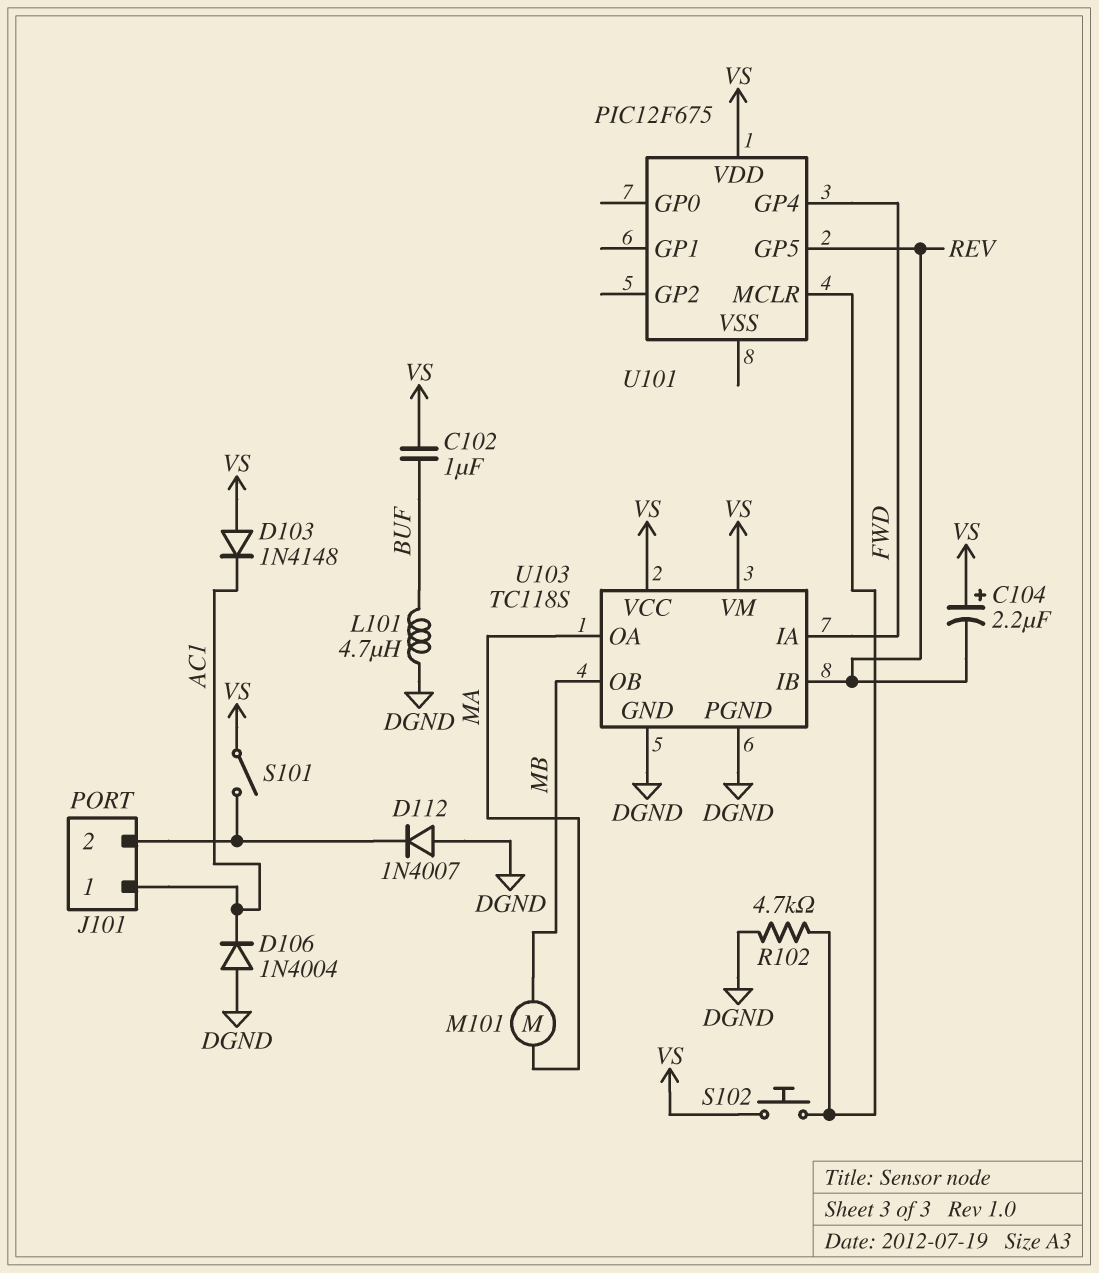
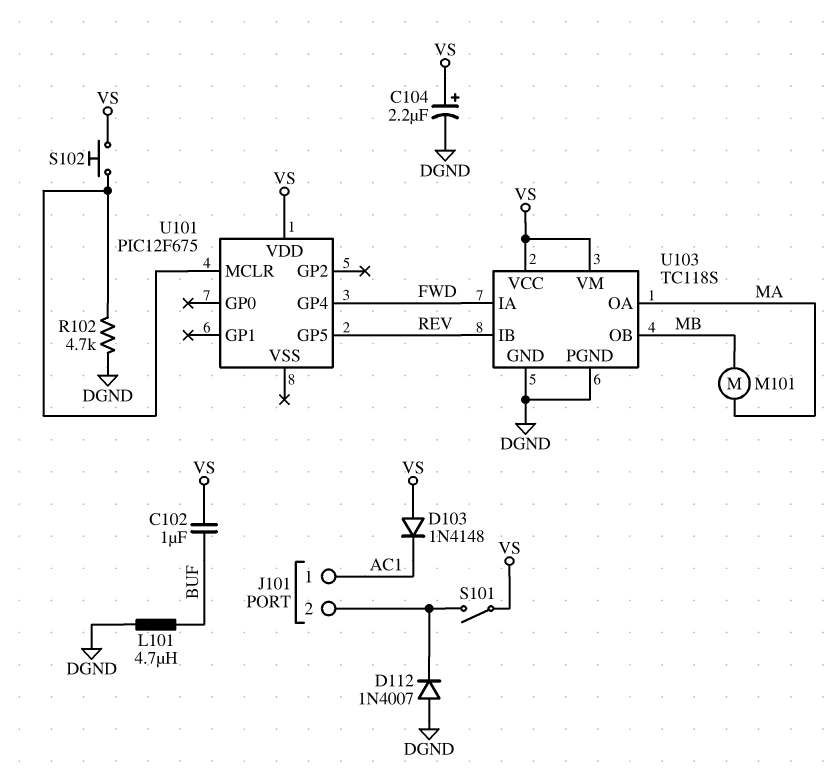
C104: 2.2uF (plus VS, minus REV) -> 2.2uF (plus VS, minus DGND)
D106: diode 1N4004 (A DGND, K AC1) -> none

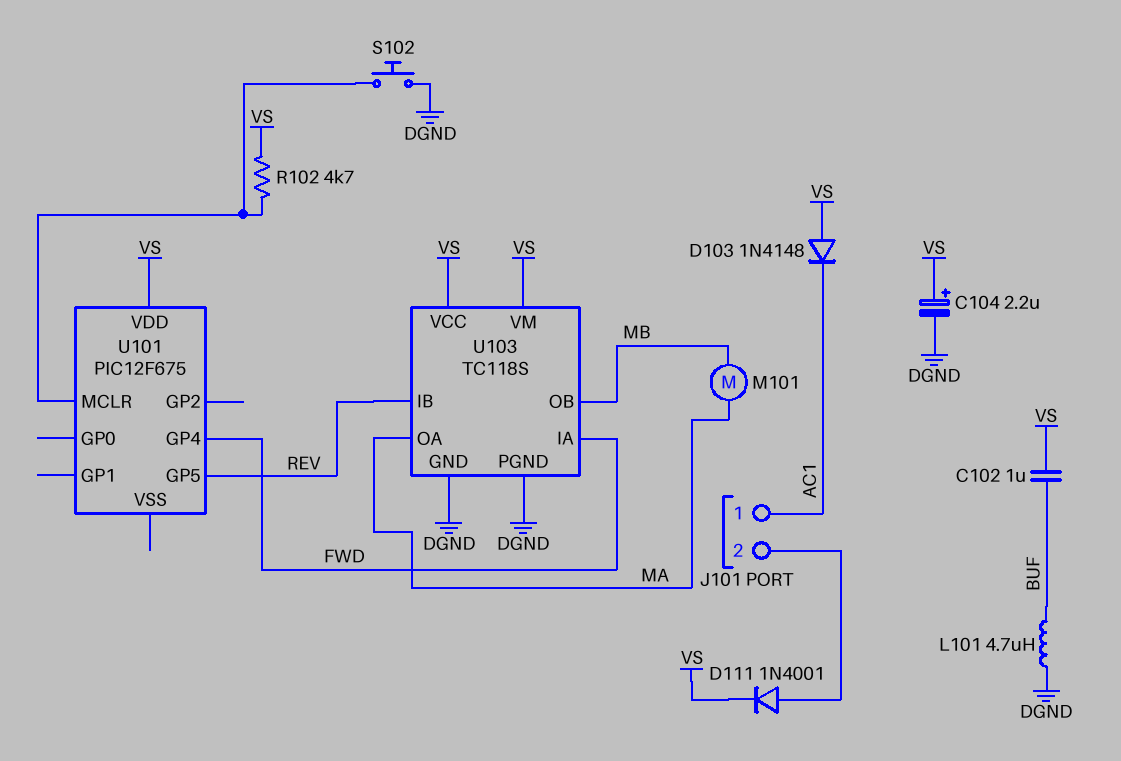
D111: none -> diode 1N4001 (A J101/2, K VS)
D112: diode 1N4007 (A DGND, K J101/2) -> none
R102: 4.7k (DGND, U101/MCLR) -> 4.7k (U101/MCLR, VS)
S101: switch (J101/2, VS) -> none
S102: button (U101/MCLR, VS) -> button (DGND, U101/MCLR)

